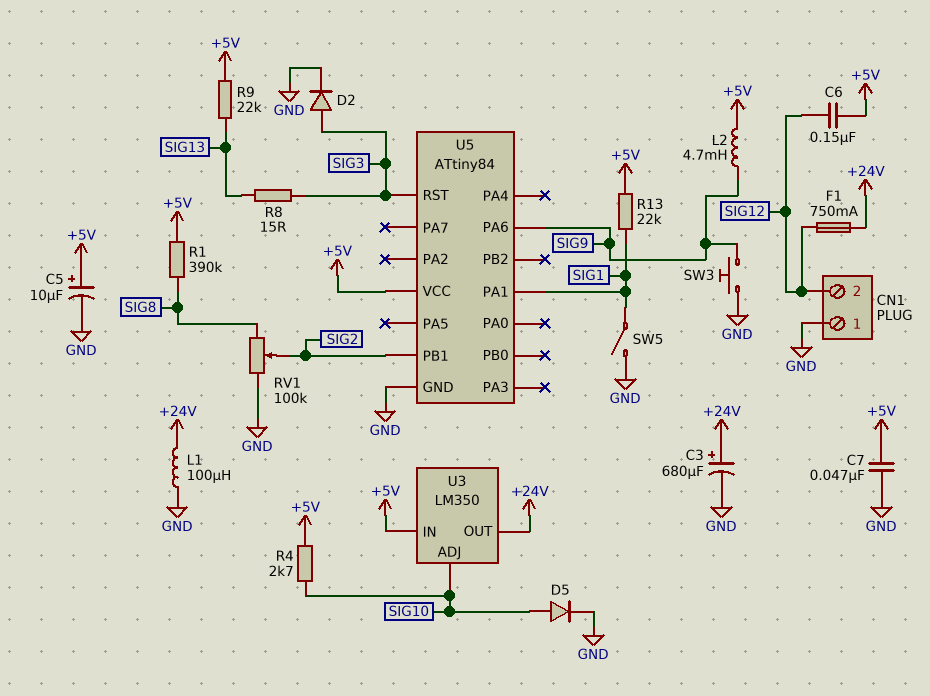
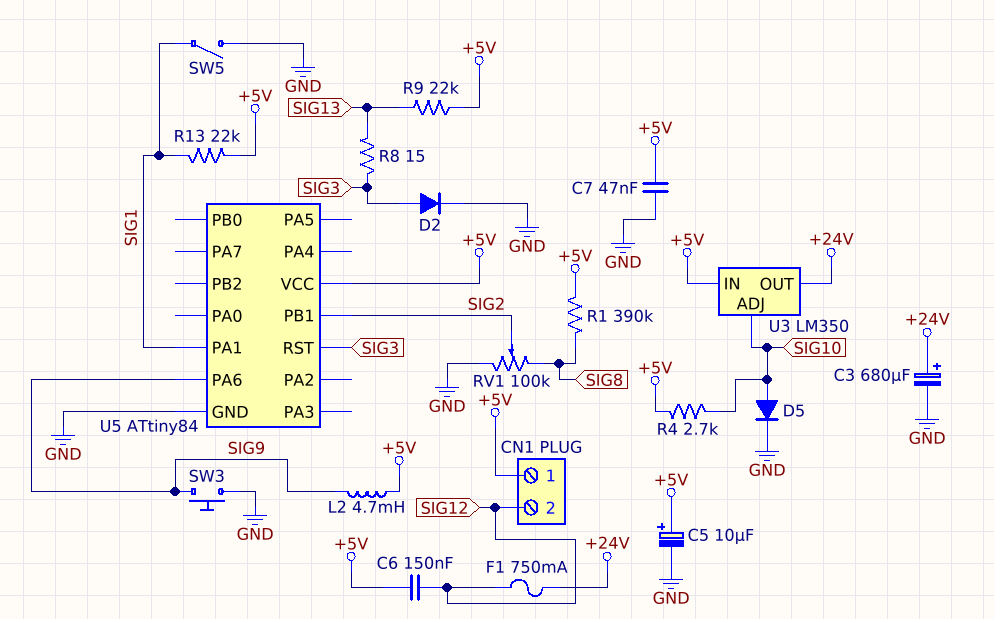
CN1 pin 1: GND -> +5V
L1: 100uH (+24V, GND) -> none

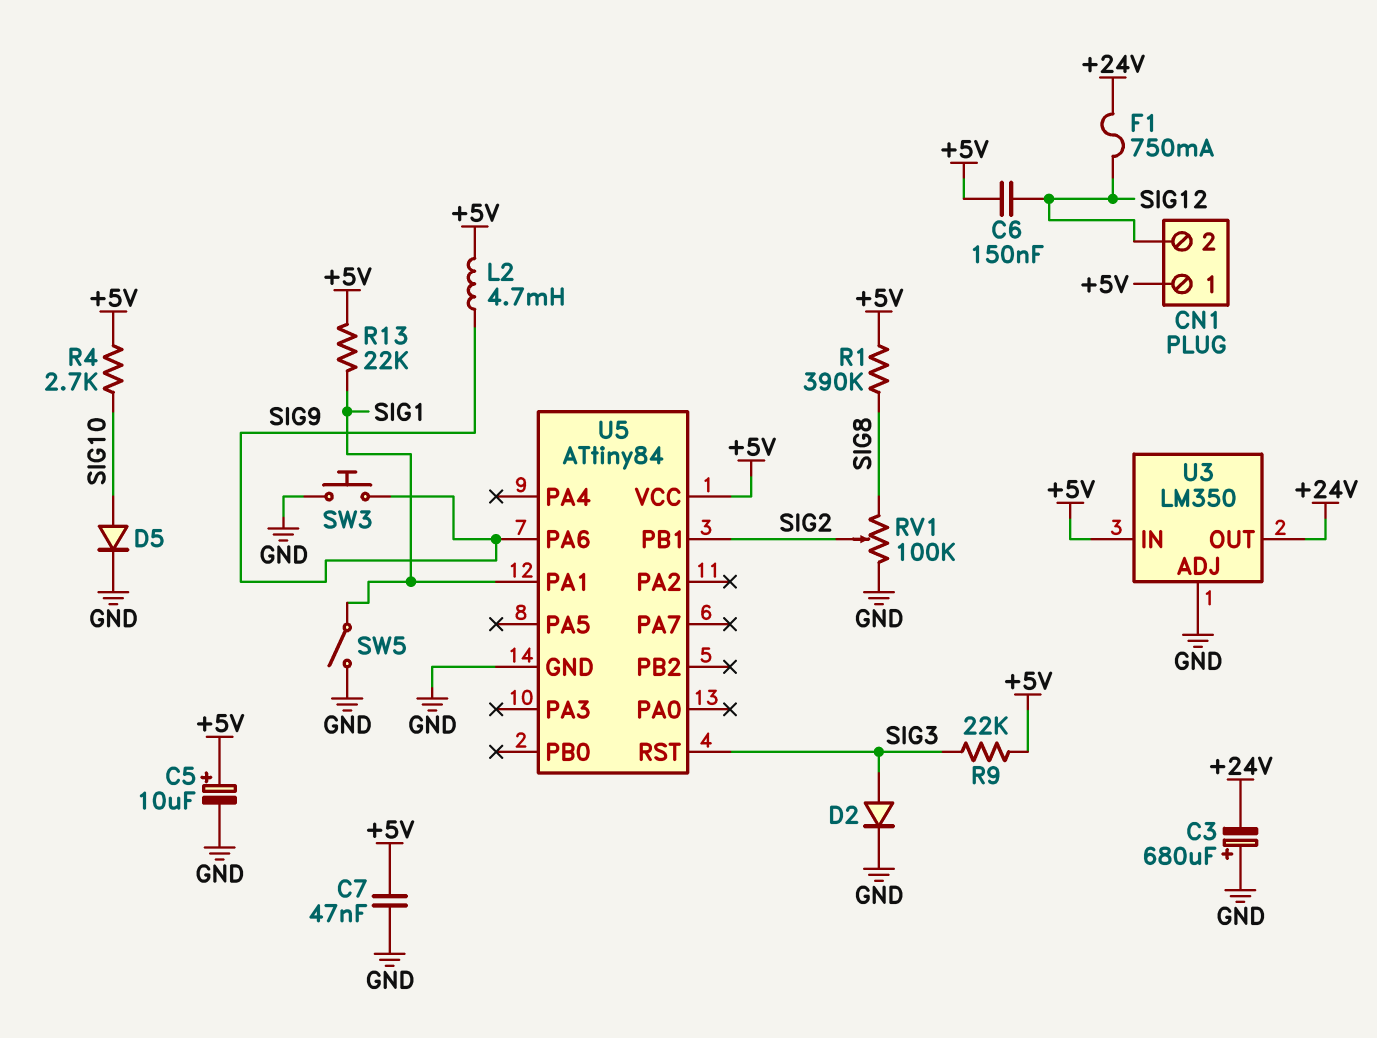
C3: 680uF (plus +24V, minus GND) -> 680uF (plus GND, minus +24V)
R8: 15 (SIG3, SIG13) -> none
R9: 22k (+5V, SIG13) -> 22k (+5V, SIG3)
U3 pin ADJ: SIG10 -> GND

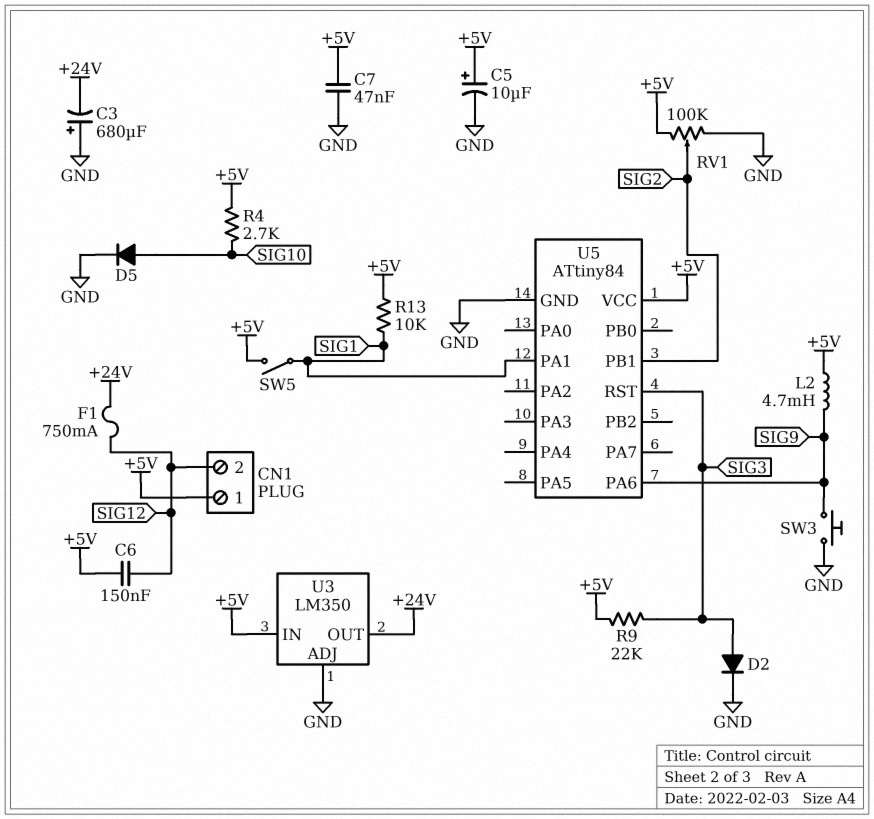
R1: 390k (+5V, SIG8) -> none
R13: 22k (+5V, SIG1) -> 10k (+5V, SIG1)
RV1: 100k (GND, SIG8, wiper SIG2) -> 100k (+5V, GND, wiper SIG2)
SW5: switch (GND, SIG1) -> switch (+5V, SIG1)

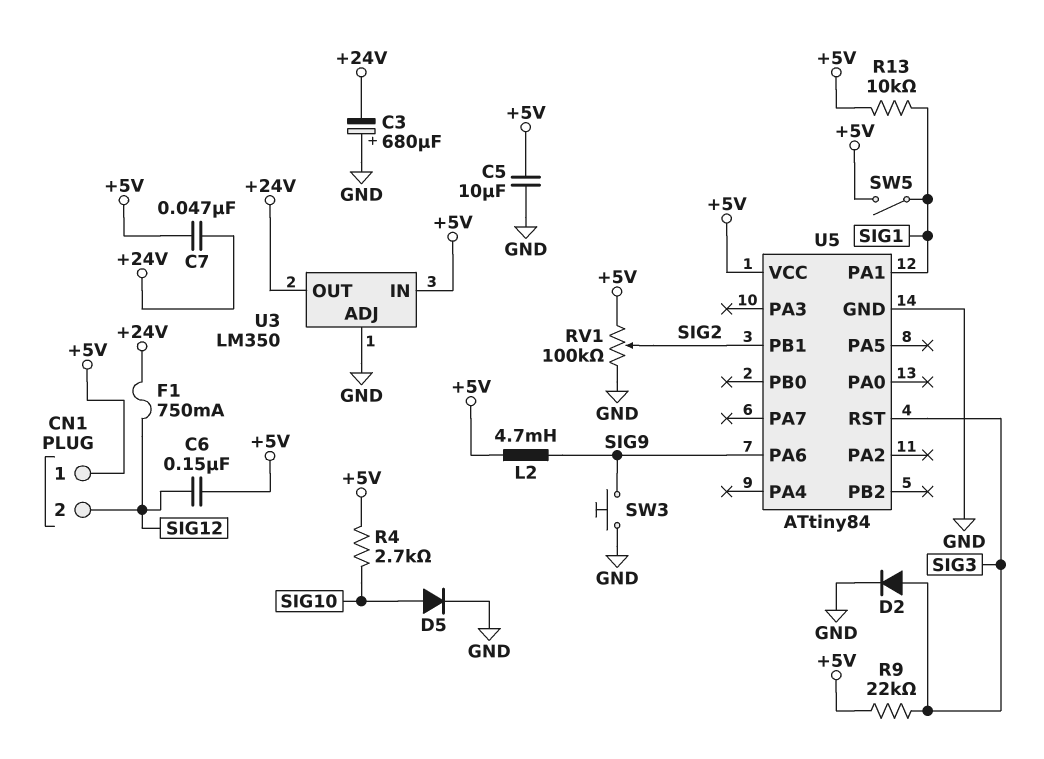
C5: 10uF (plus +5V, minus GND) -> 10uF (+5V, GND)
C7: 47nF (+5V, GND) -> 47nF (+5V, +24V)

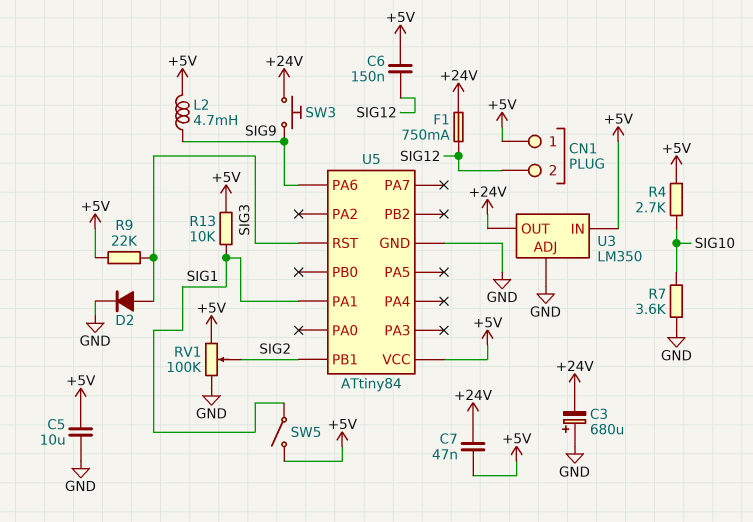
D5: diode (A SIG10, K GND) -> none
R7: none -> 3.6k (GND, SIG10)
SW3: button (GND, SIG9) -> button (+24V, SIG9)

